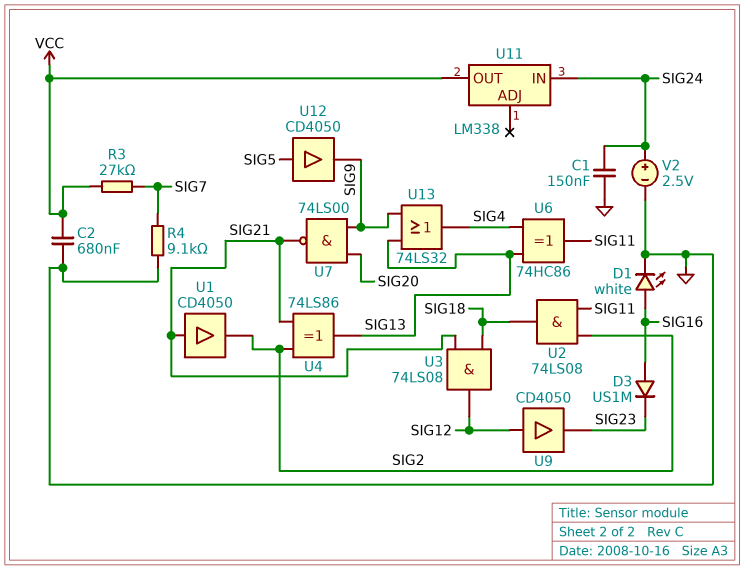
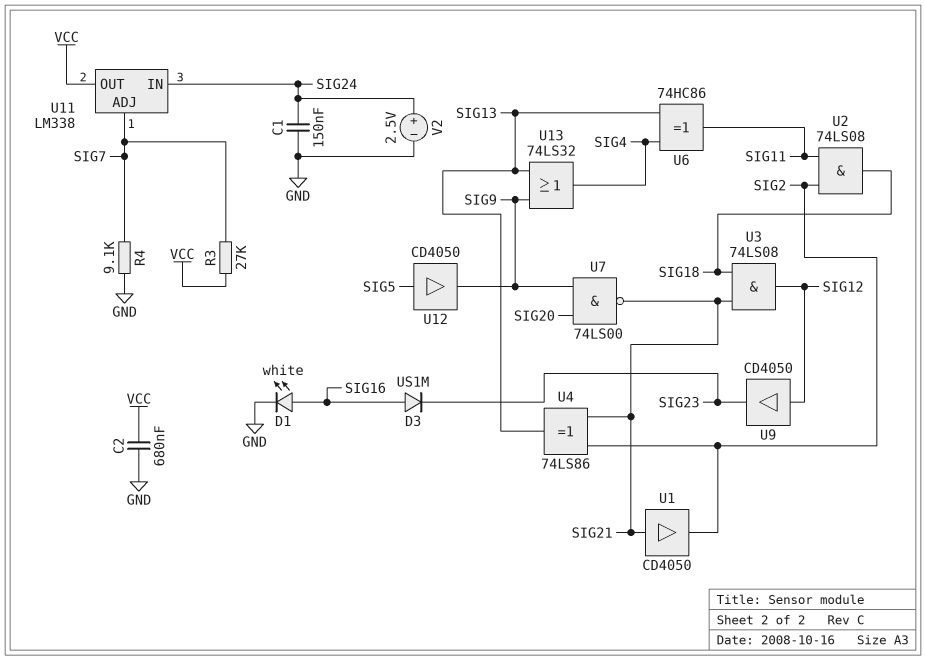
U11 pin ADJ: none -> SIG7

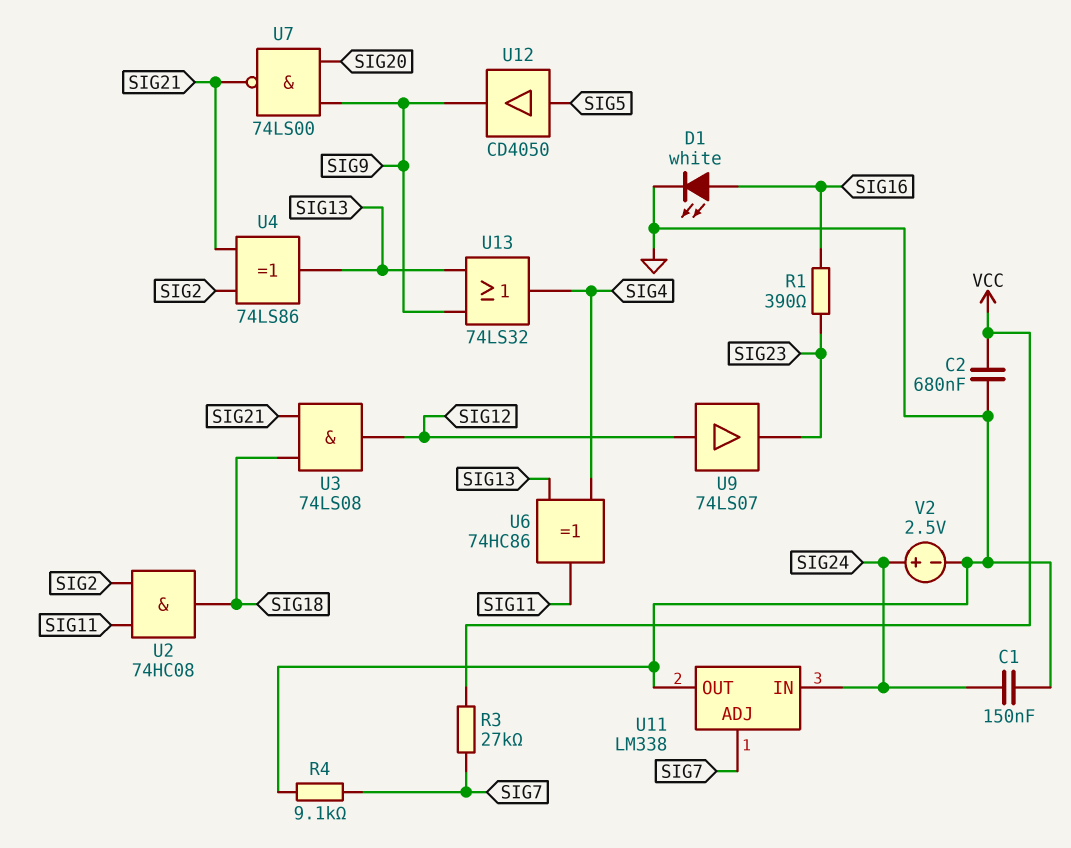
D3: diode US1M (A SIG16, K SIG23) -> none
R1: none -> 390 (SIG16, SIG23)
U1: buffer CD4050 (in SIG21, out SIG2) -> none
U2: AND 74LS08 (in SIG2, in SIG11, out SIG18) -> AND 74HC08 (in SIG2, in SIG11, out SIG18)
U9: buffer CD4050 (in SIG12, out SIG23) -> buffer 74LS07 (in SIG12, out SIG23)
U11 pin OUT: VCC -> GND

